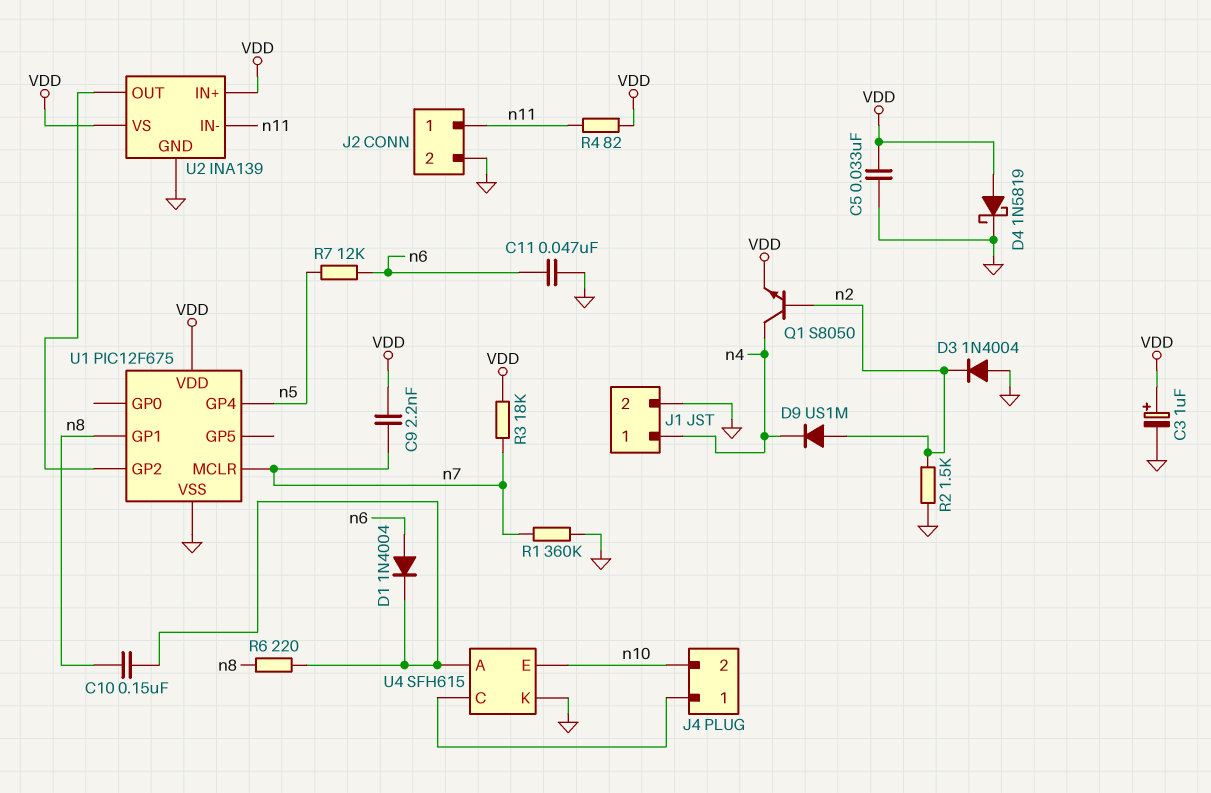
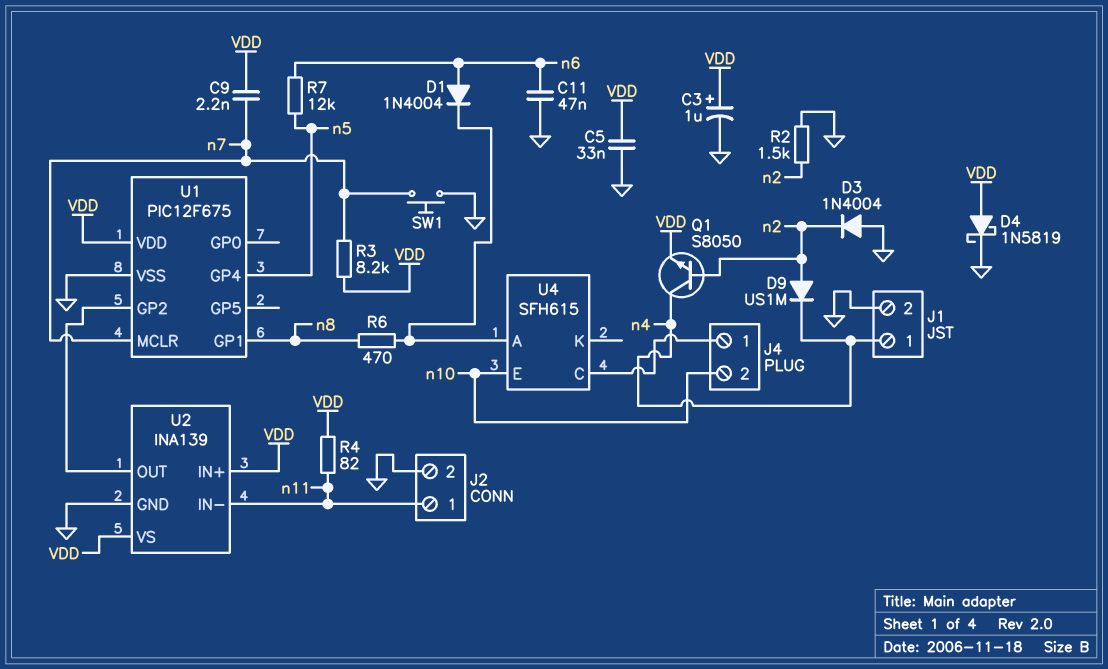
C10: 150nF (U4/A, n8) -> none
R1: 360k (GND, n7) -> none
R3: 18k (VDD, n7) -> 8.2k (VDD, n7)
R6: 220 (U4/A, n8) -> 470 (U4/A, n8)
SW1: none -> button (GND, n7)
U4 pin K: GND -> none

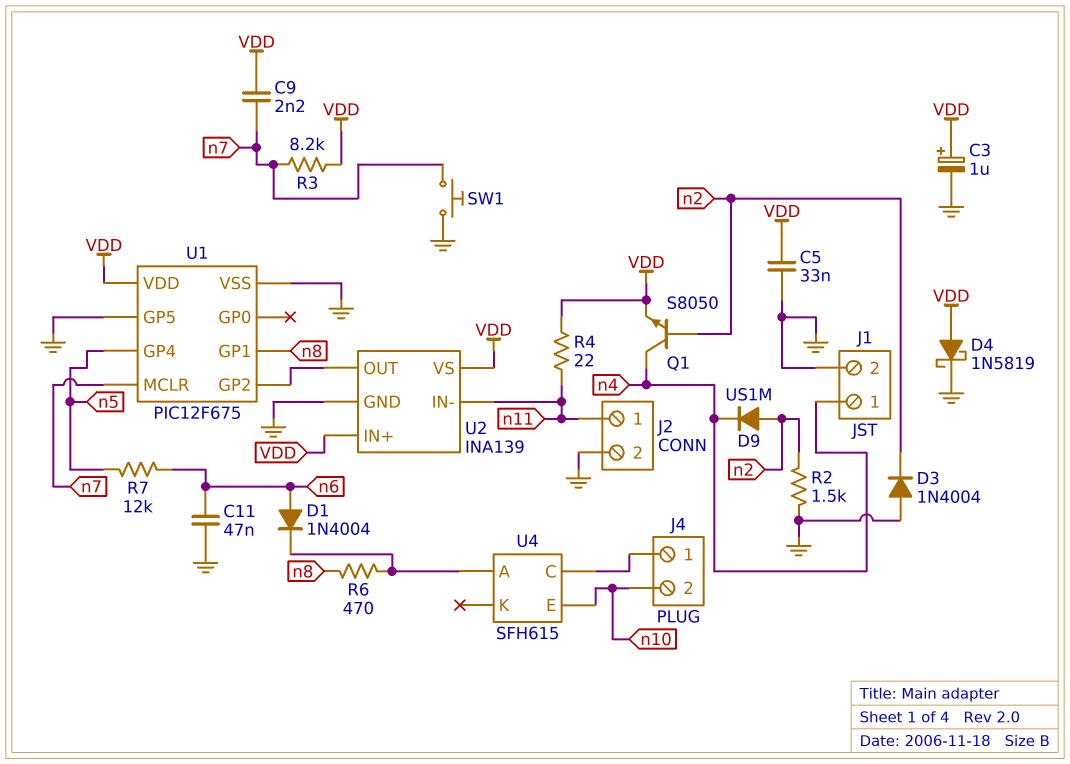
R4: 82 (VDD, n11) -> 22 (VDD, n11)
U1 pin GP5: none -> GND

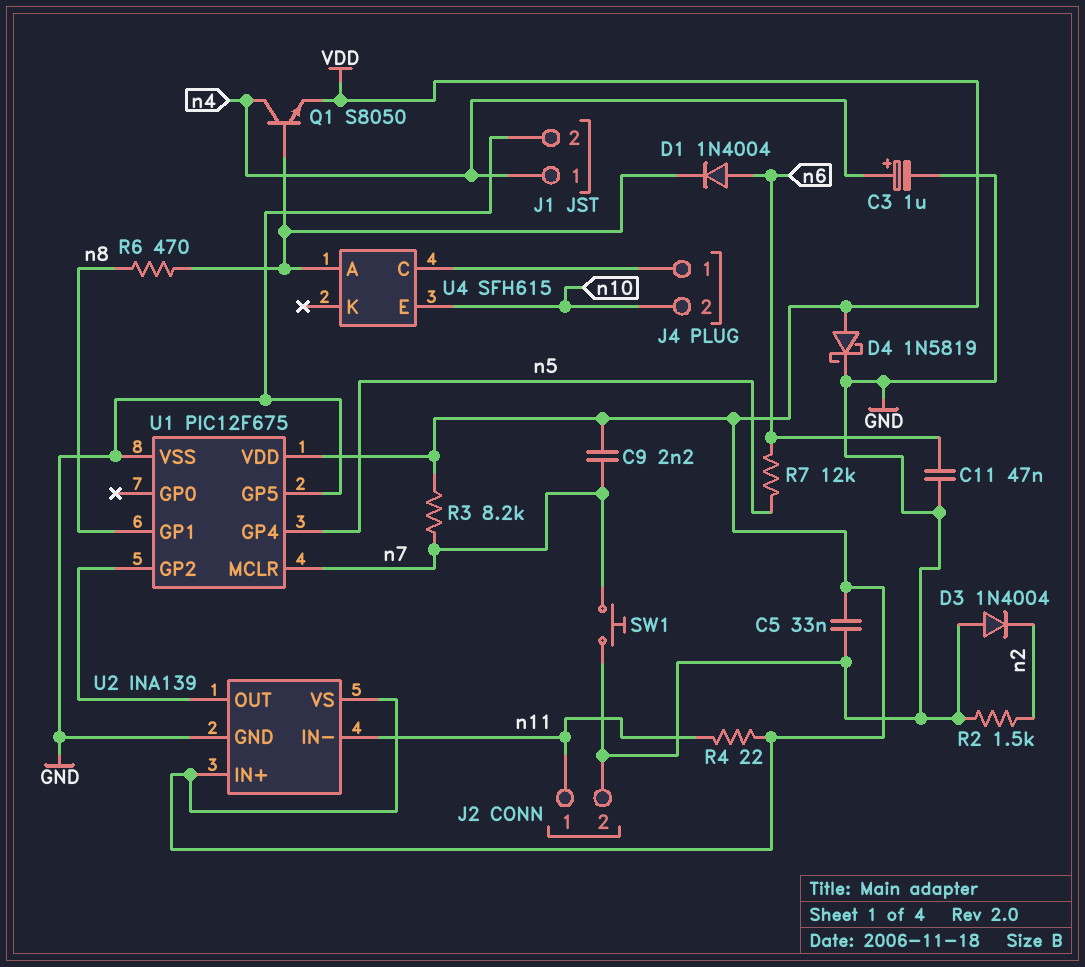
C3: 1uF (plus VDD, minus GND) -> 1uF (plus n4, minus GND)
D9: diode US1M (A n2, K n4) -> none
Q1: NPN S8050 (B n2, C n4, E VDD) -> NPN S8050 (B U4/A, C n4, E VDD)

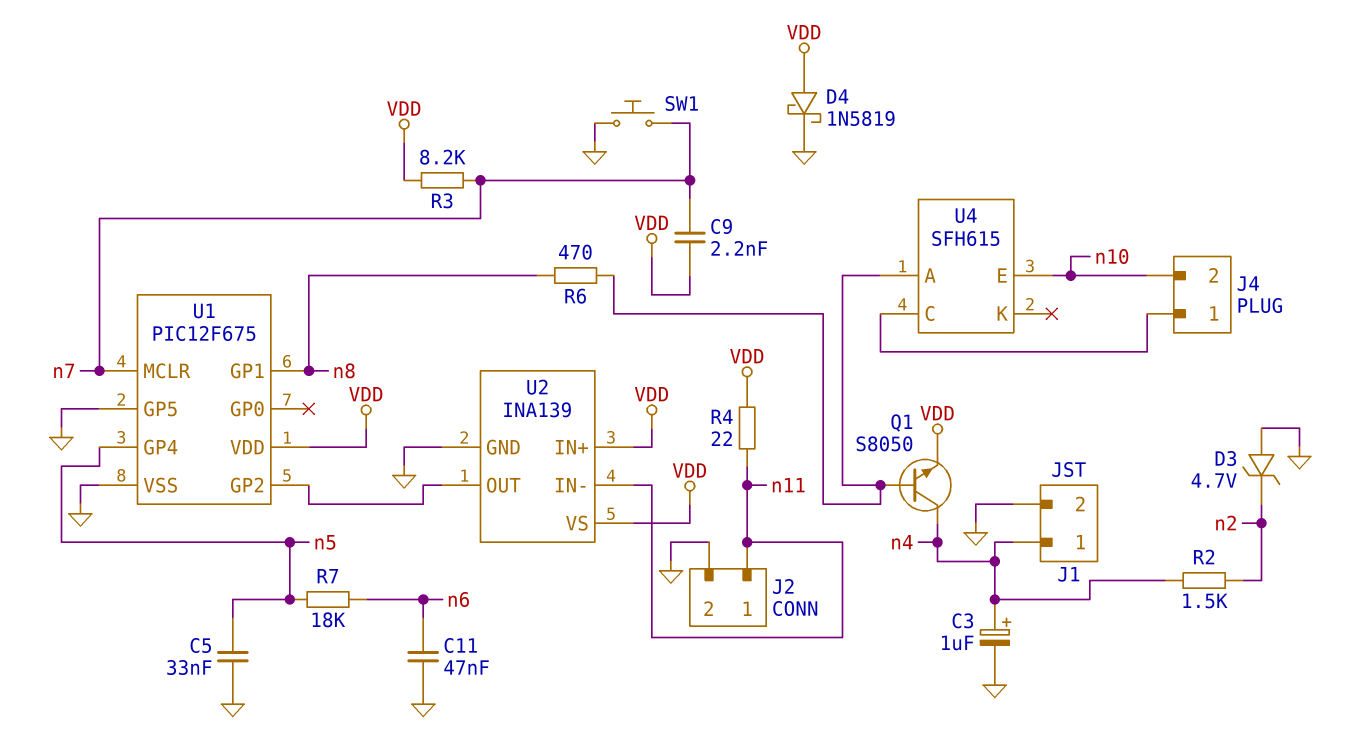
C5: 33nF (GND, VDD) -> 33nF (GND, n5)
D1: diode 1N4004 (A n6, K U4/A) -> none
D3: diode 1N4004 (A GND, K n2) -> zener 4.7V (A GND, K n2)
R2: 1.5k (GND, n2) -> 1.5k (n2, n4)
R7: 12k (n5, n6) -> 18k (n5, n6)

